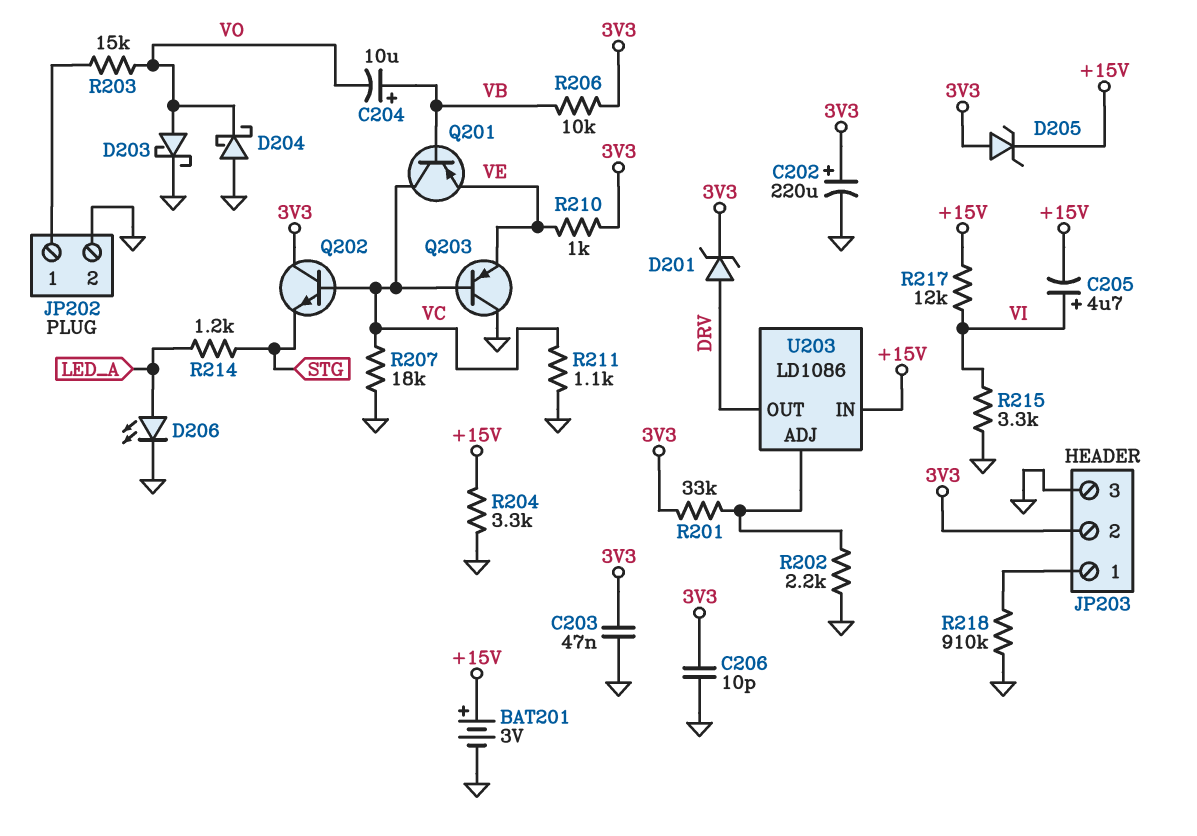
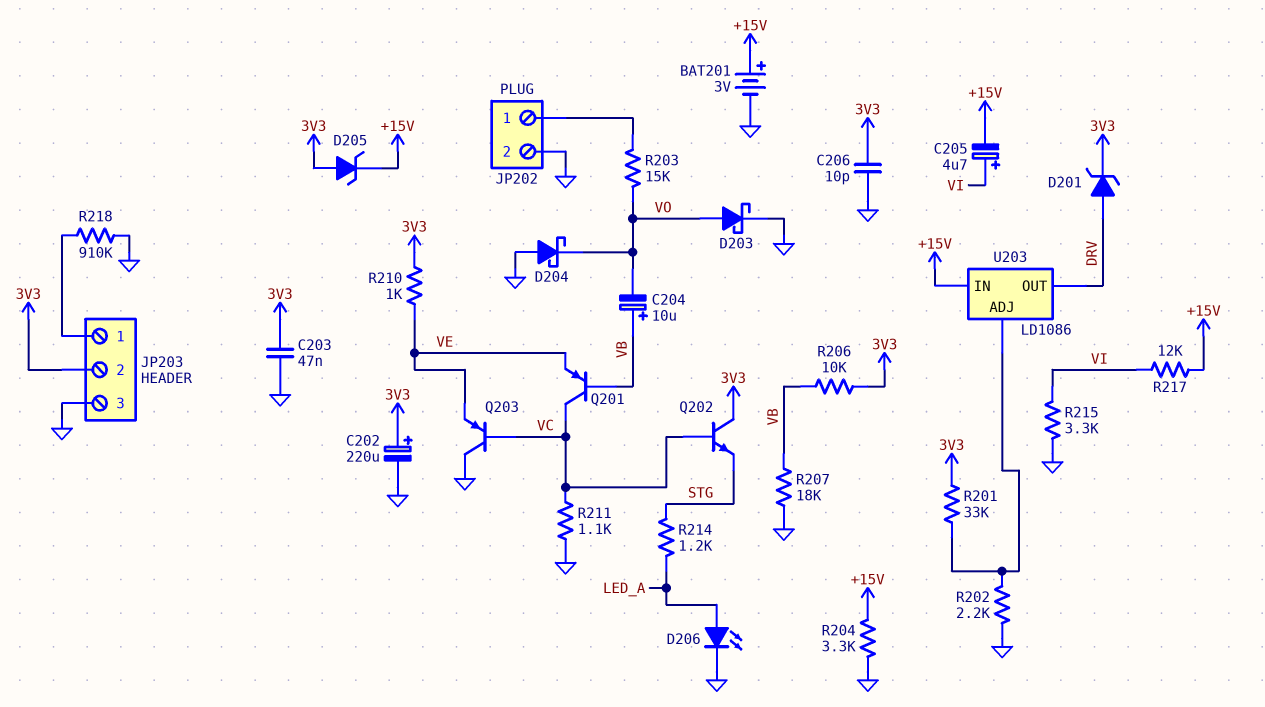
R207: 18k (GND, VC) -> 18k (GND, VB)

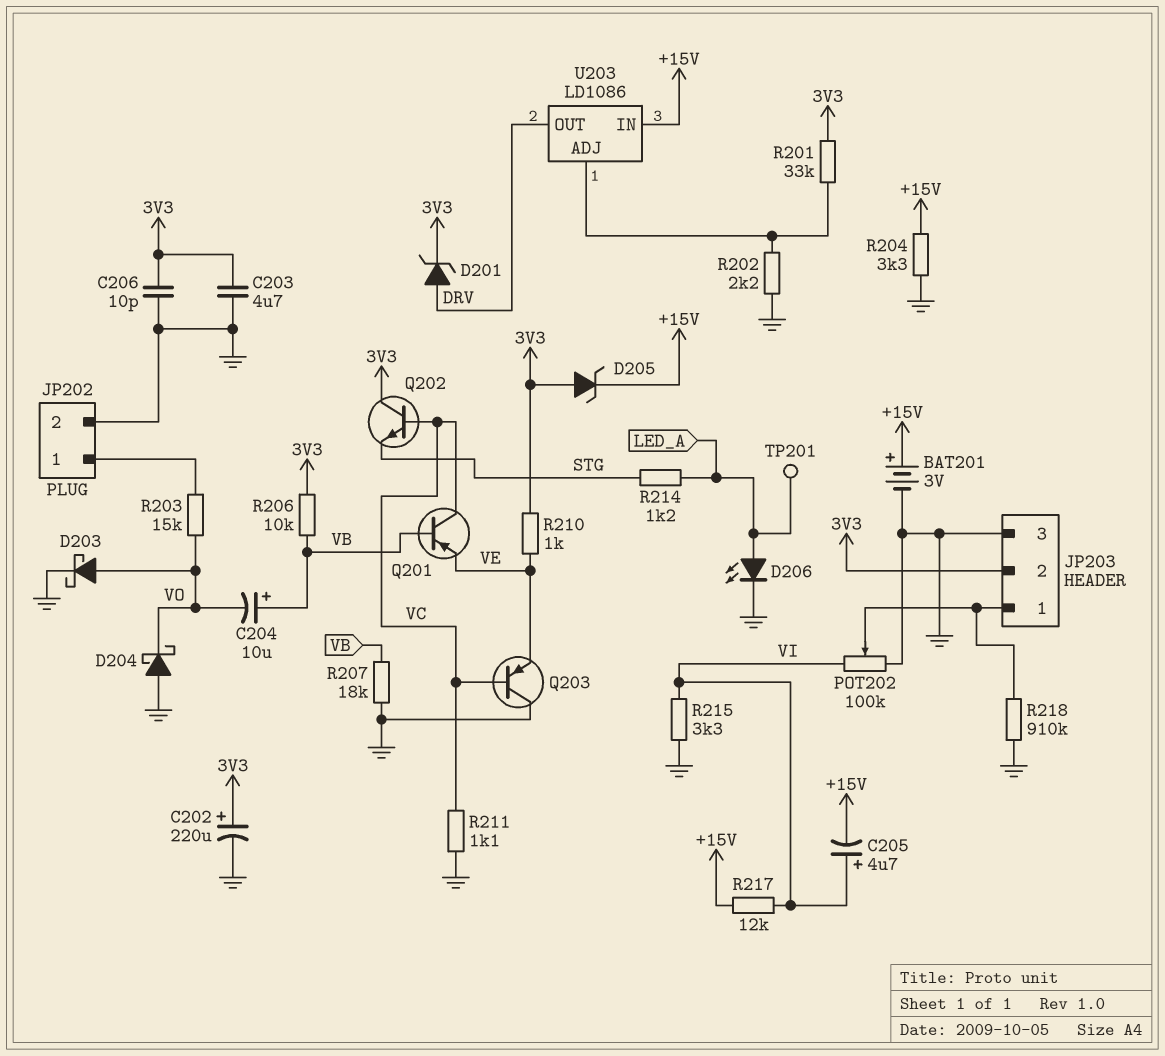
C203: 47nF (3V3, GND) -> 4.7uF (3V3, GND)
POT202: none -> 100k (GND, VI, wiper JP203/1)
TP201: none -> test point (LED_A)

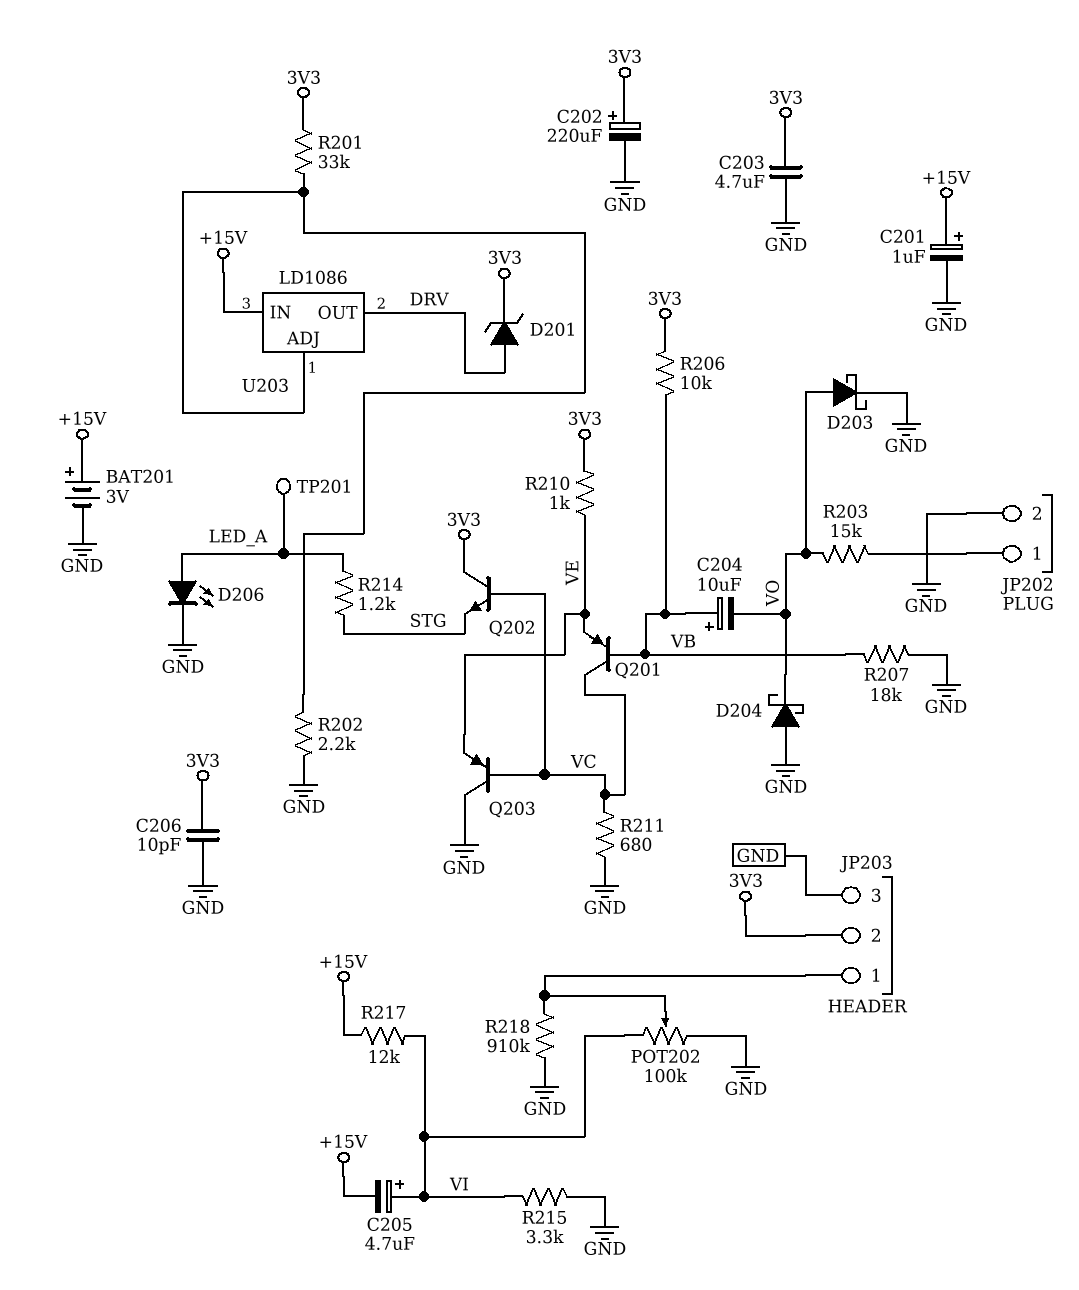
C201: none -> 1uF (plus +15V, minus GND)
D205: zener (A 3V3, K +15V) -> none
R204: 3.3k (+15V, GND) -> none
R211: 1.1k (GND, VC) -> 680 (GND, VC)

